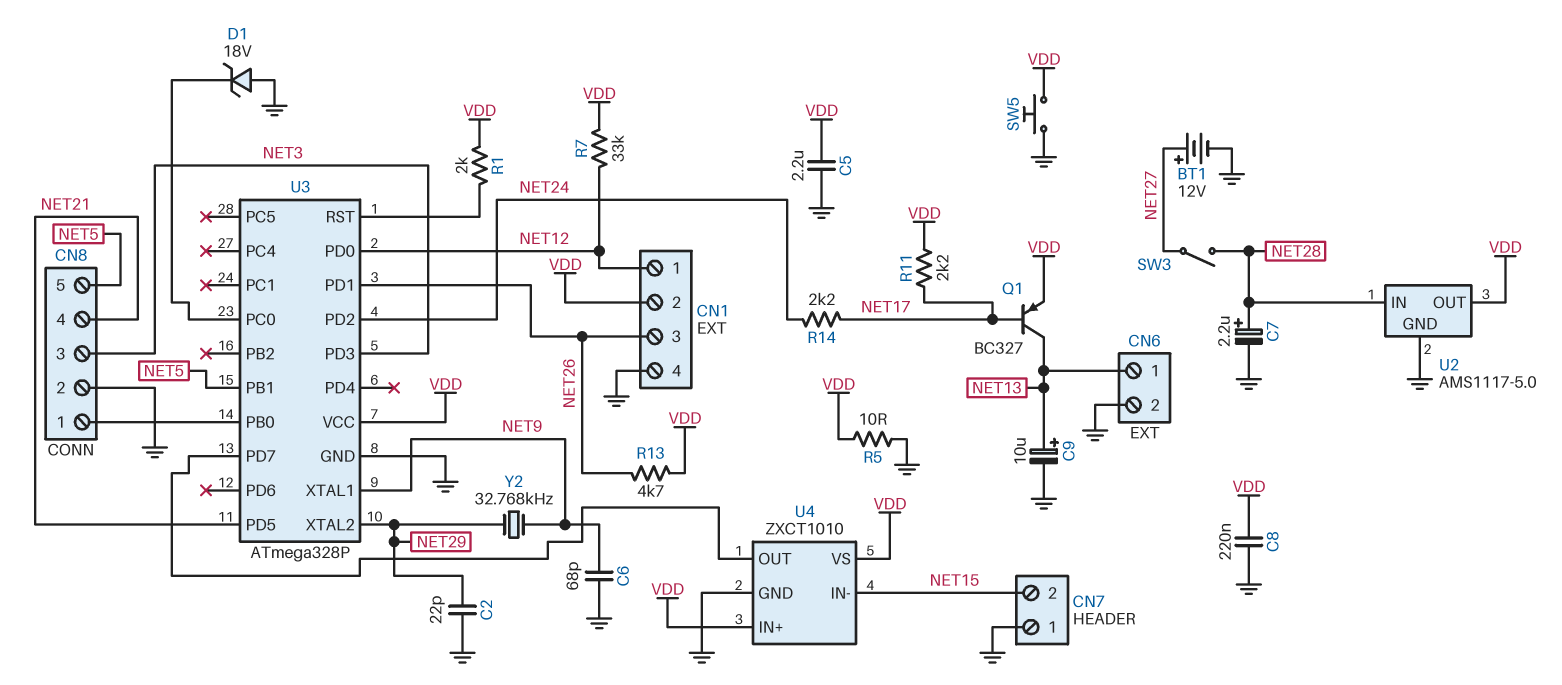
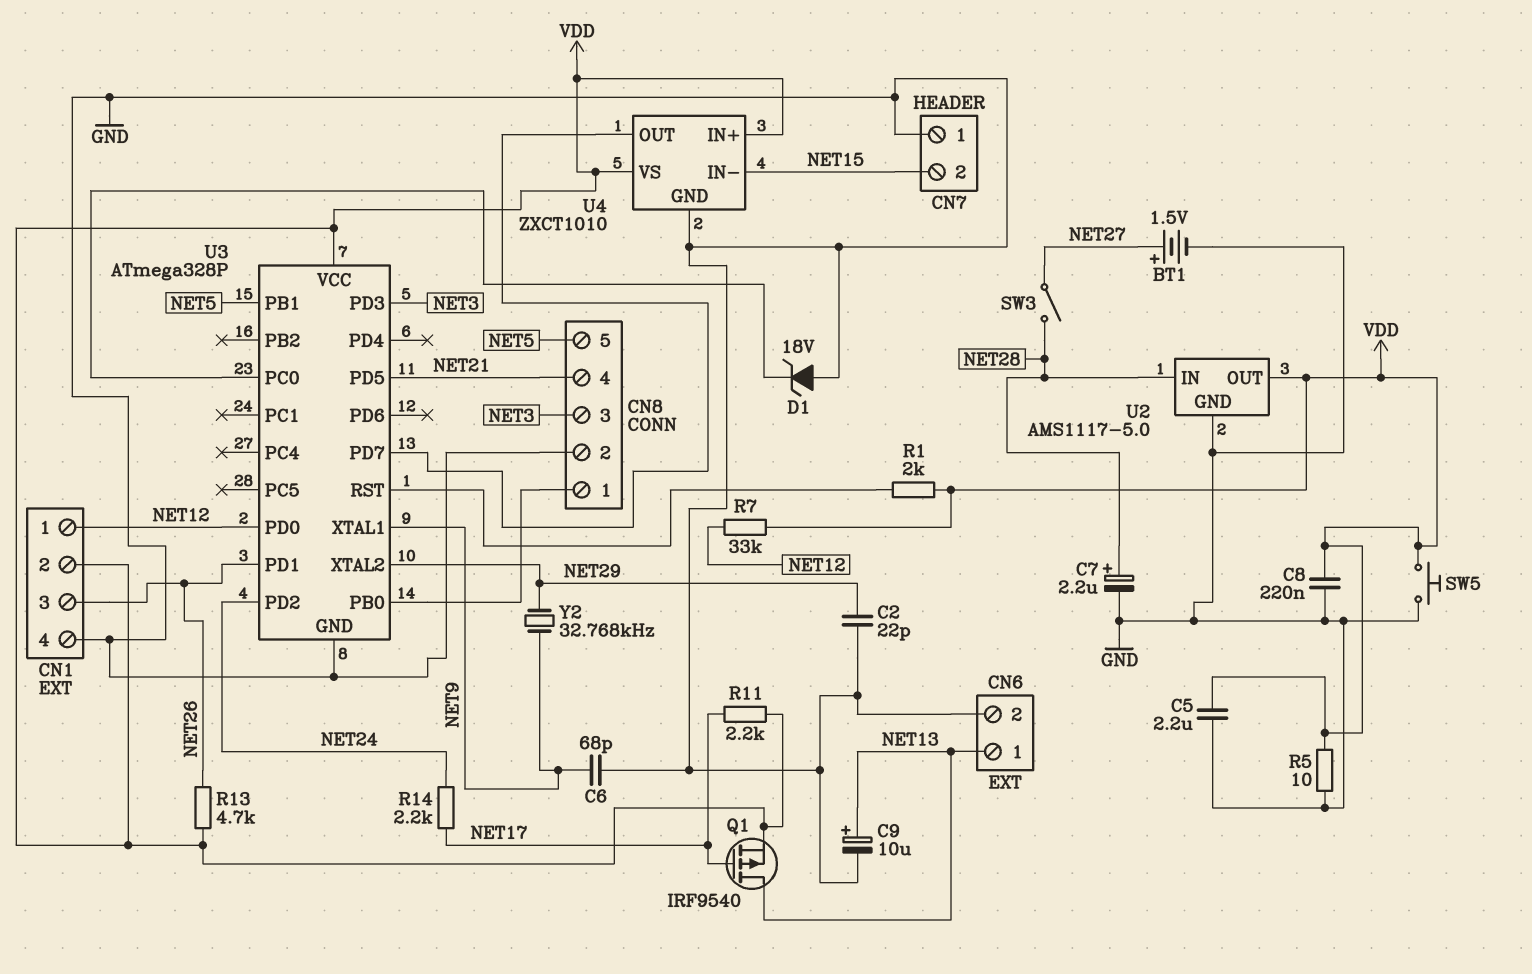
BT1: 12V (plus NET27, minus GND) -> 1.5V (plus NET27, minus GND)
Q1: PNP BC327 (B NET17, C NET13, E VDD) -> PMOS IRF9540 (G NET17, D NET13, S VDD)

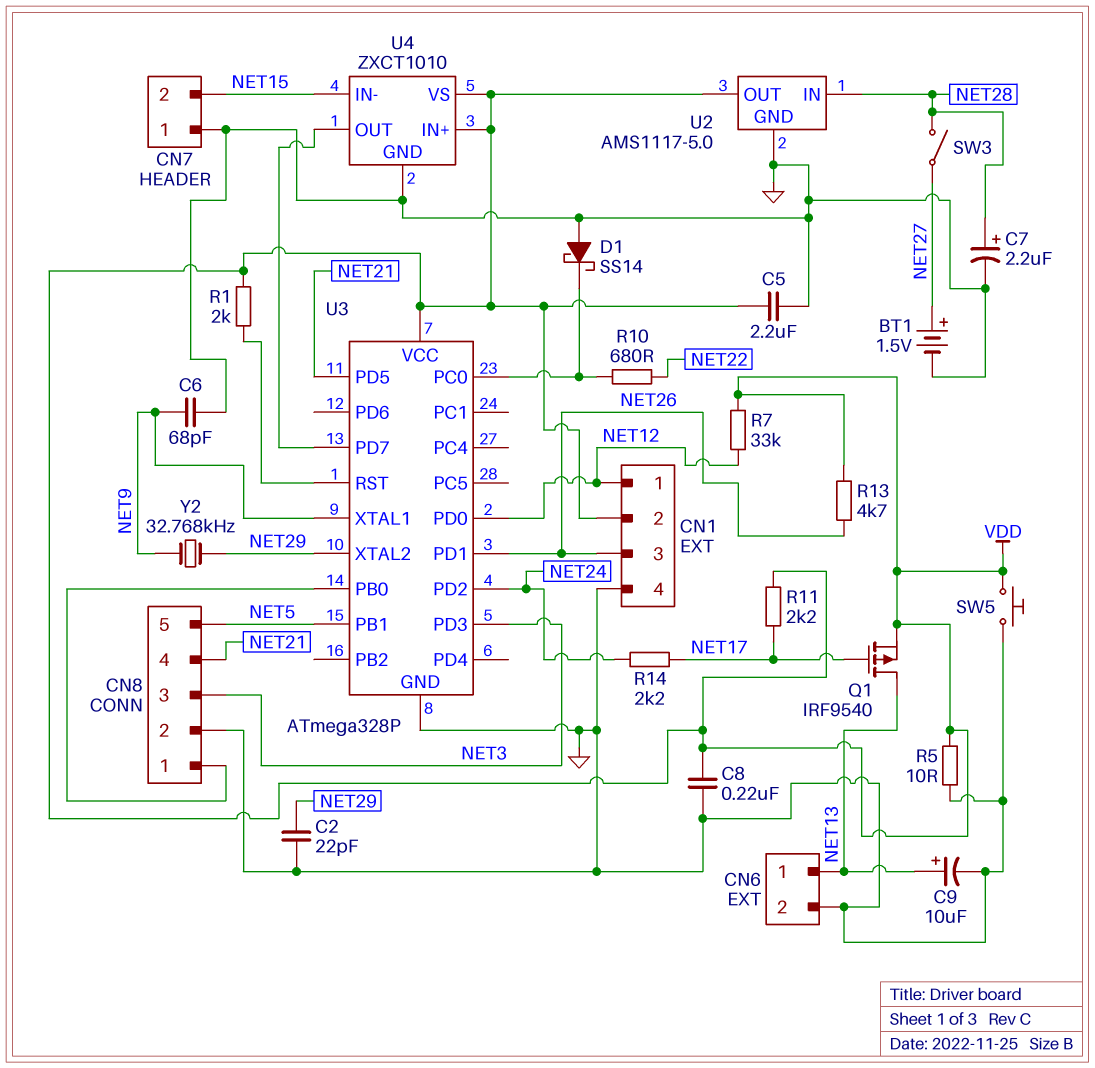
D1: zener 18V (A GND, K U3/PC0) -> schottky SS14 (A GND, K U3/PC0)
R10: none -> 680 (NET22, U3/PC0)

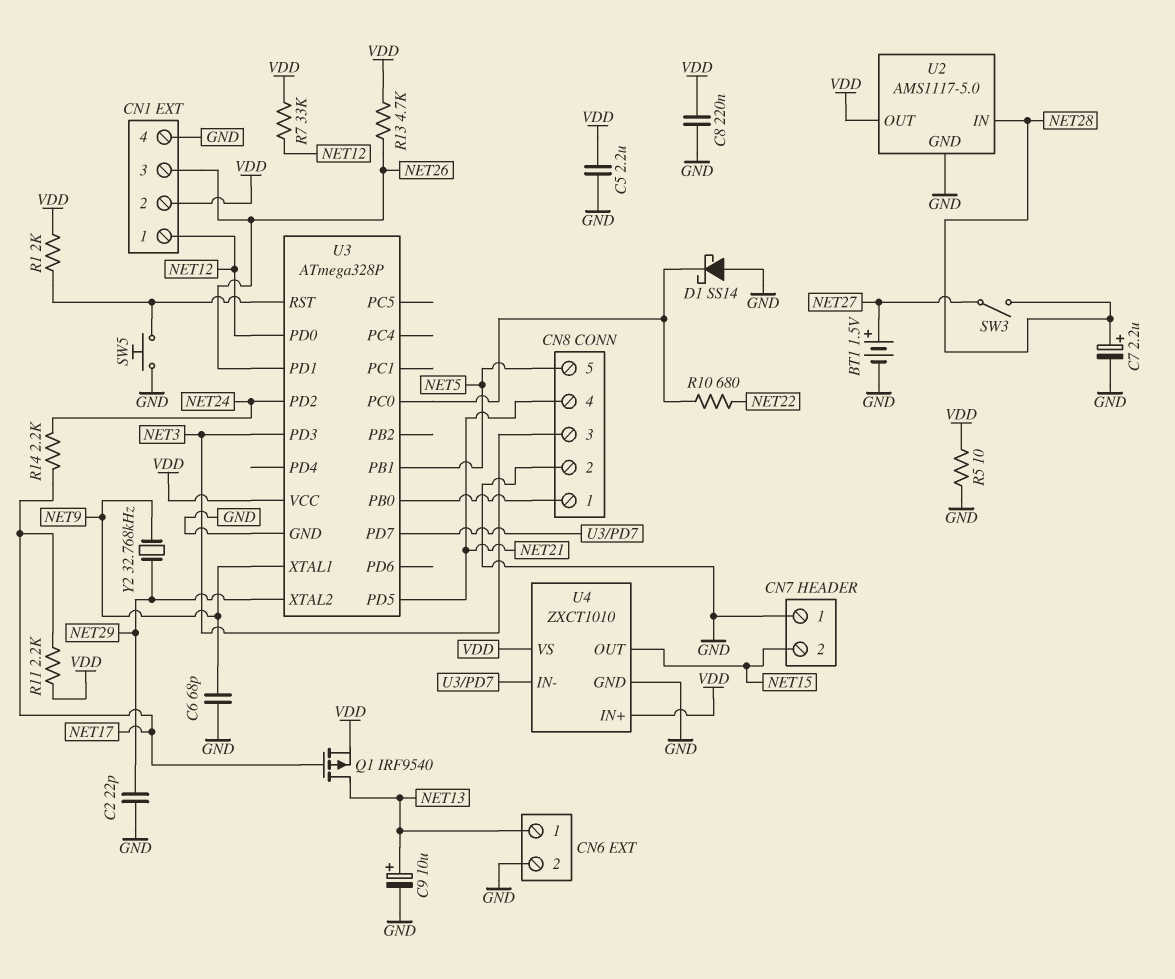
SW5: button (GND, VDD) -> button (GND, U3/RST)
U4 pin IN-: NET15 -> U3/PD7
U4 pin OUT: U3/PD7 -> NET15

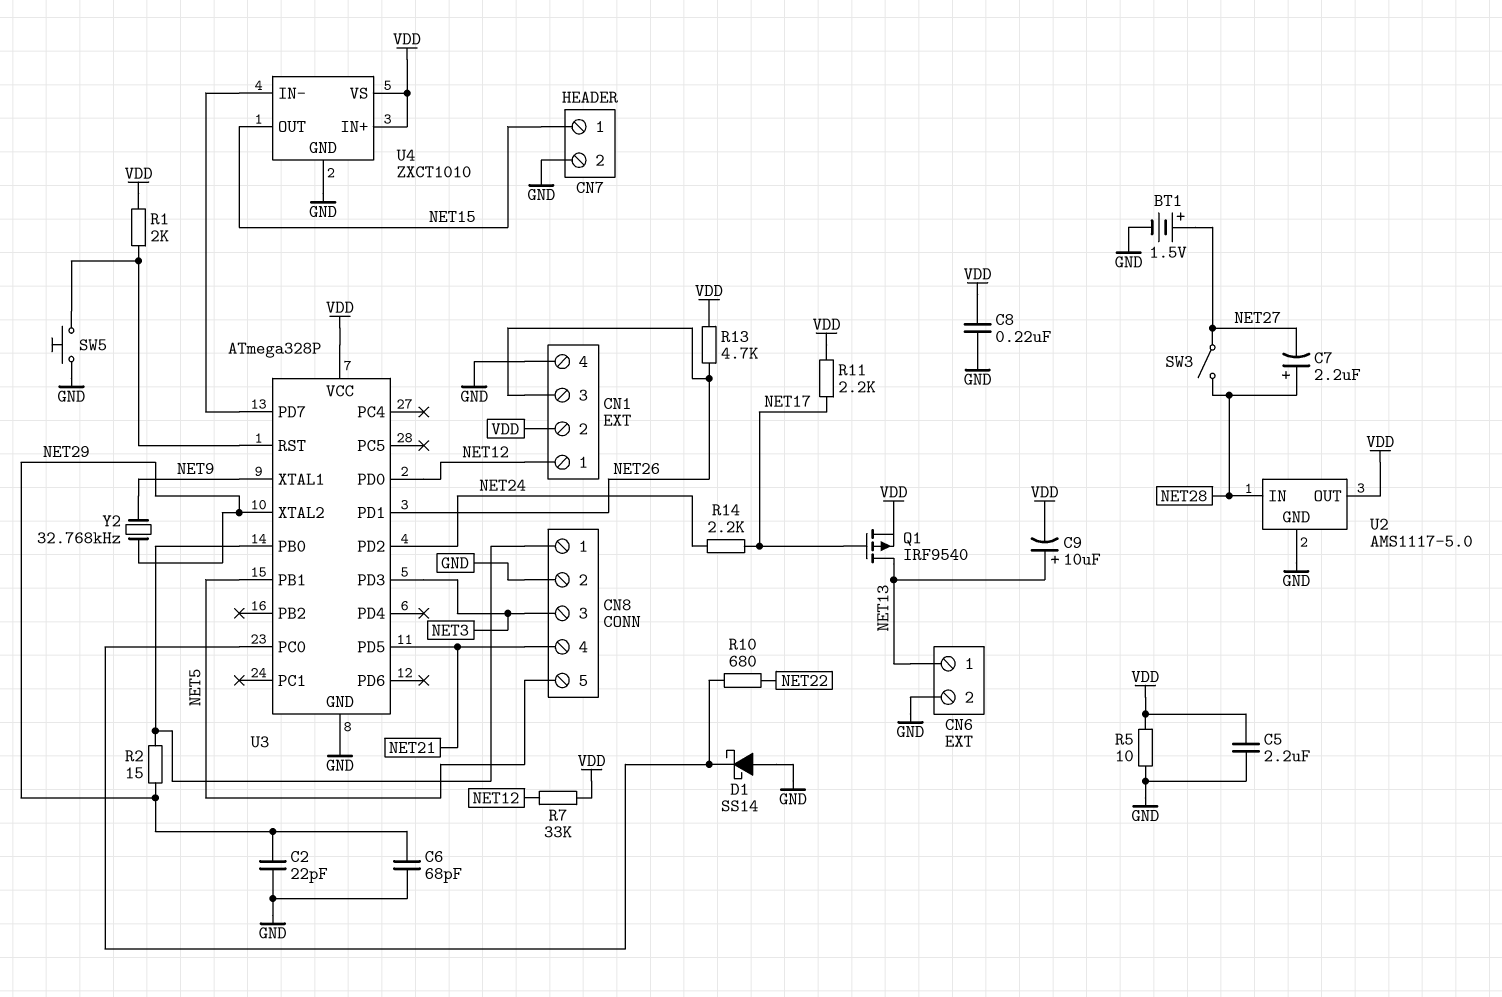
C6: 68pF (GND, NET9) -> 68pF (GND, NET29)
C7: 2.2uF (plus NET28, minus GND) -> 2.2uF (plus NET28, minus NET27)
C9: 10uF (plus NET13, minus GND) -> 10uF (plus NET13, minus VDD)
CN7 pin 1: GND -> NET15
CN7 pin 2: NET15 -> GND
R2: none -> 15 (CN8/1, NET29)

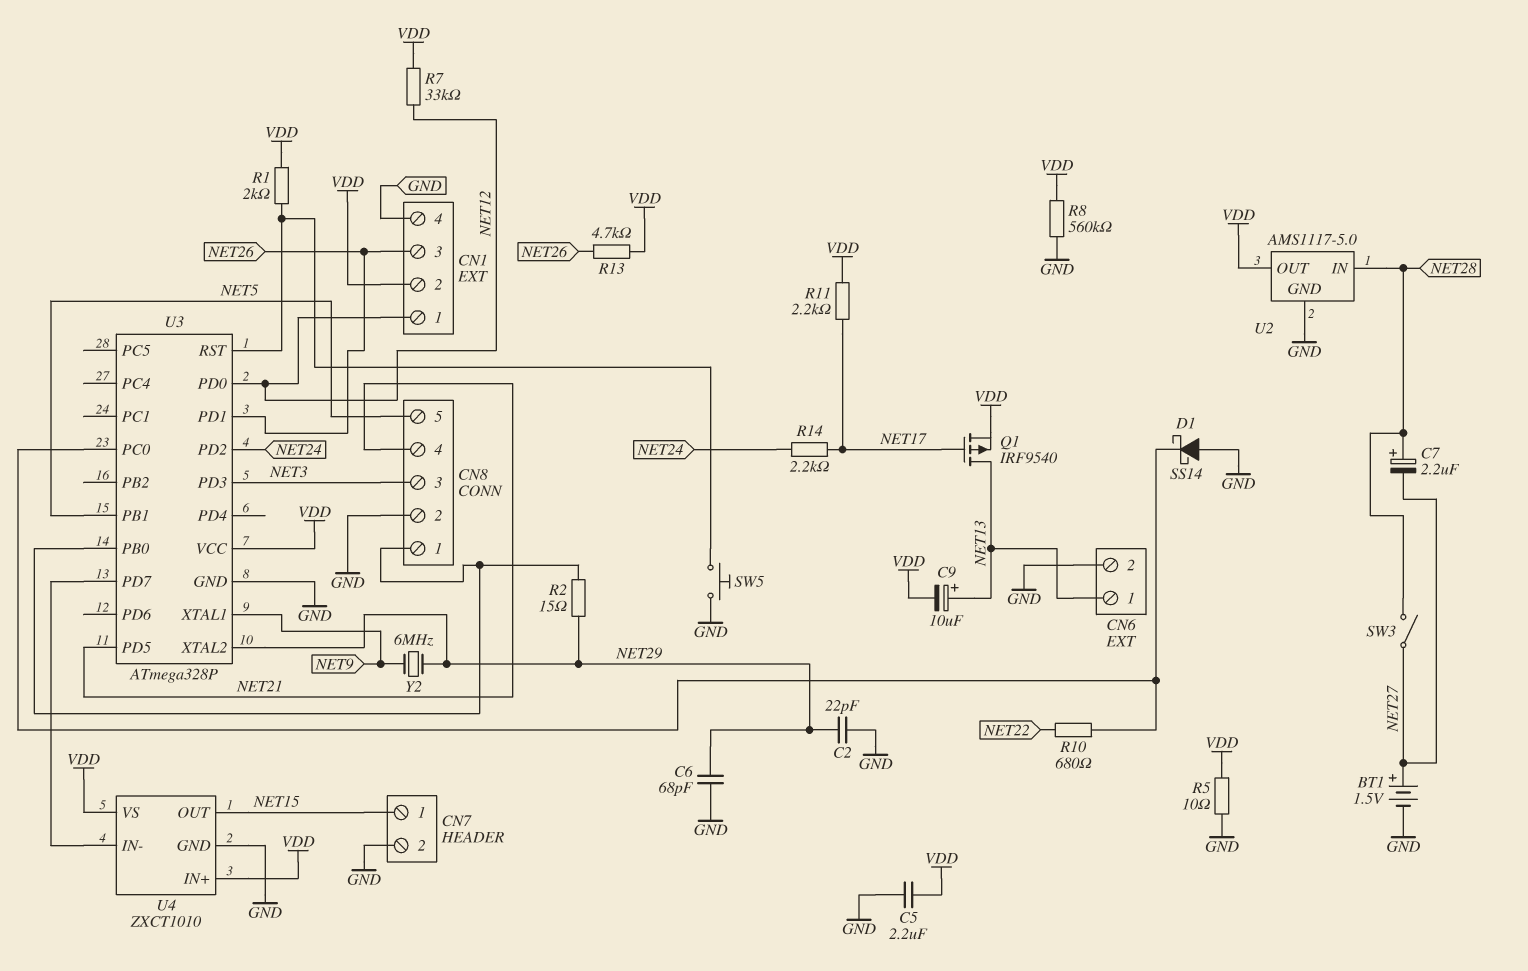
C8: 220nF (GND, VDD) -> none
R8: none -> 560k (GND, VDD)
Y2: 32.768kHz (NET9, NET29) -> 6MHz (NET9, NET29)

